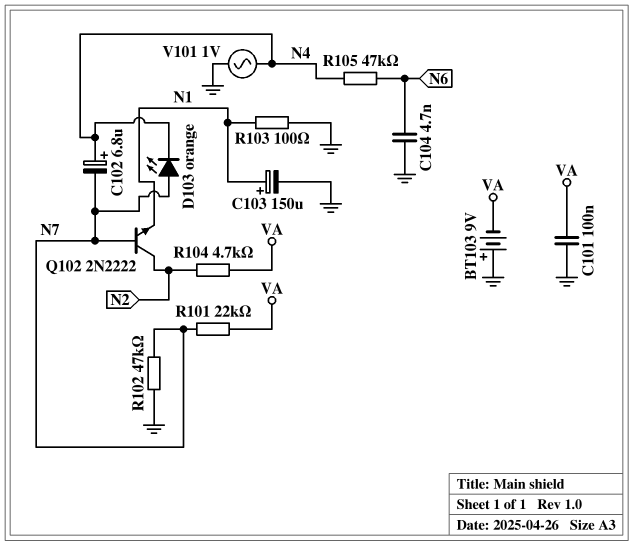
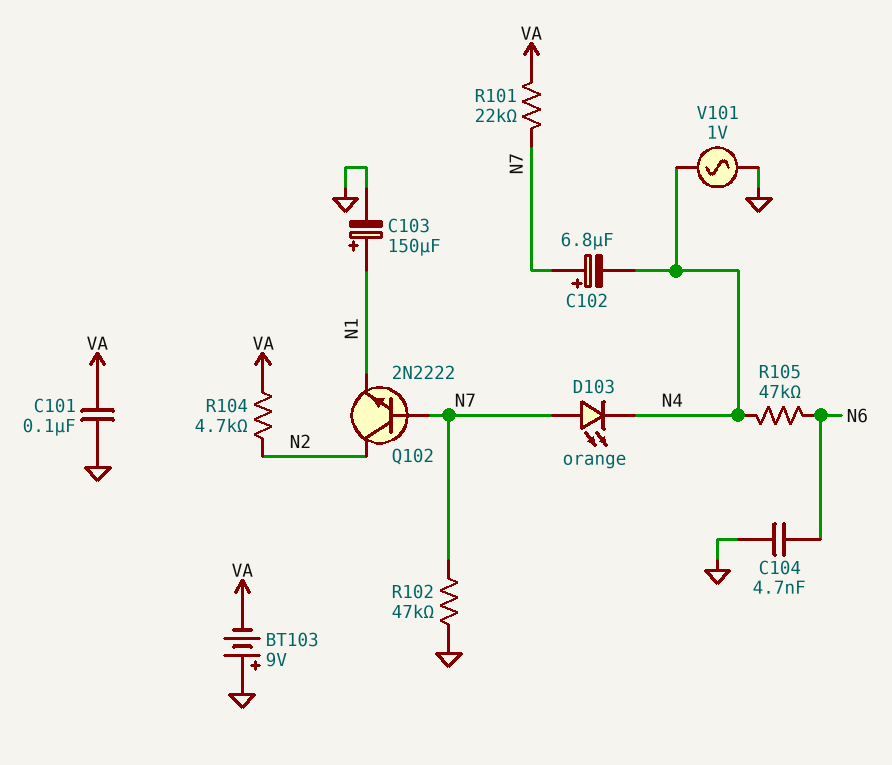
C102: 6.8uF (plus N4, minus N7) -> 6.8uF (plus N7, minus N4)
R103: 100 (GND, N1) -> none

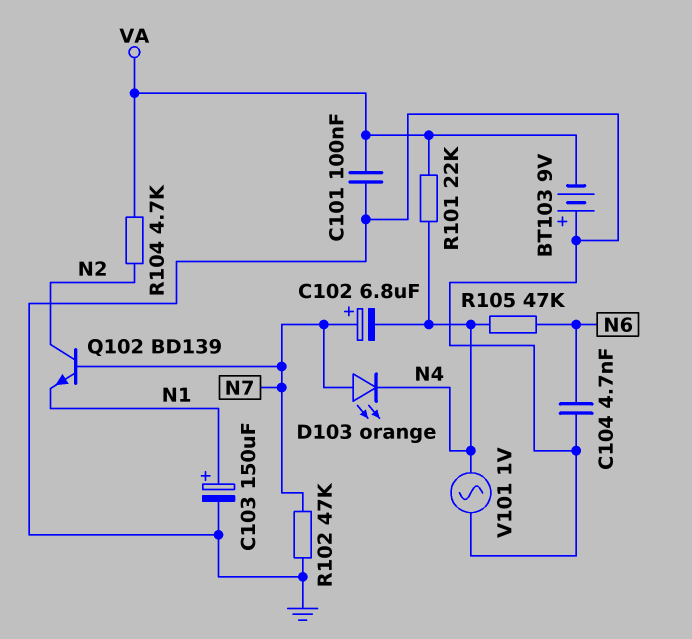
Q102: NPN 2N2222 (B N7, C N2, E N1) -> NPN BD139 (B N7, C N2, E N1)
R101: 22k (N7, VA) -> 22k (N4, VA)

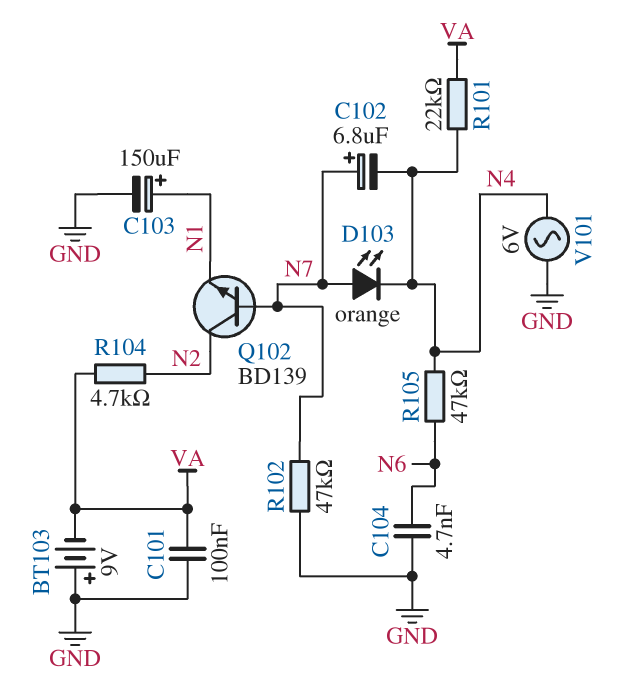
V101: AC 1V (GND, N4) -> AC 6V (GND, N4)

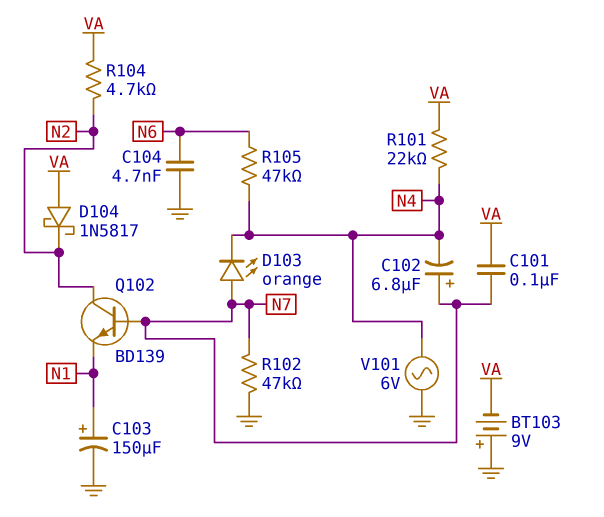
C101: 100nF (GND, VA) -> 100nF (N7, VA)
D104: none -> schottky 1N5817 (A VA, K N2)

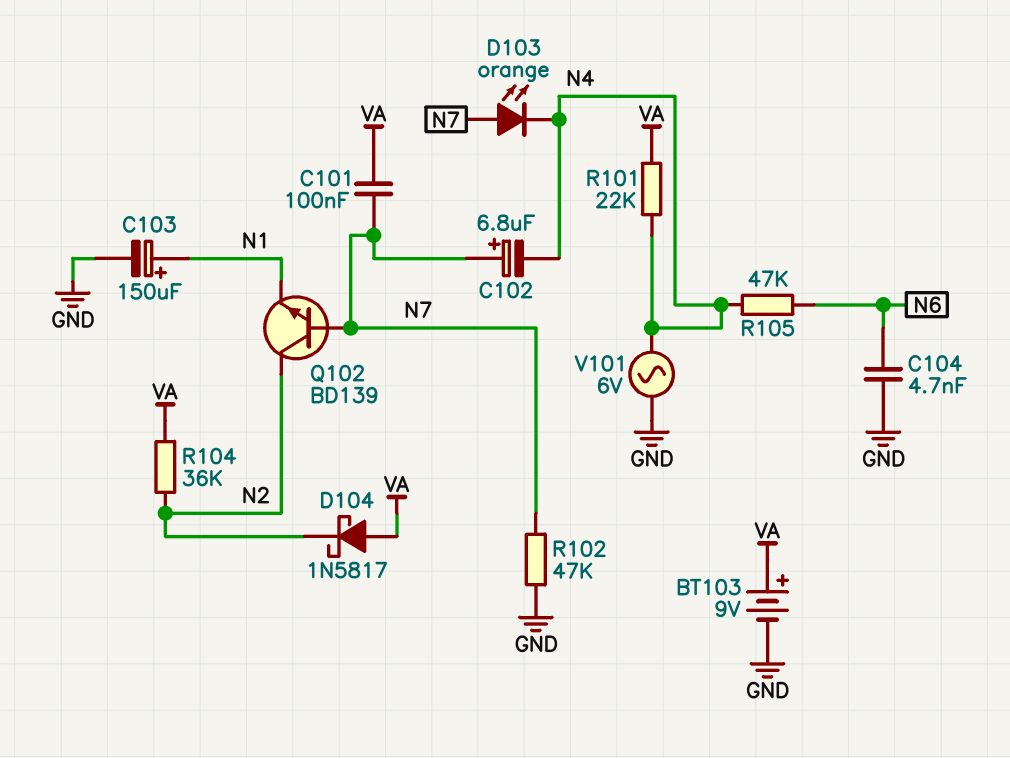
BT103: 9V (plus GND, minus VA) -> 9V (plus VA, minus GND)
R104: 4.7k (N2, VA) -> 36k (N2, VA)

